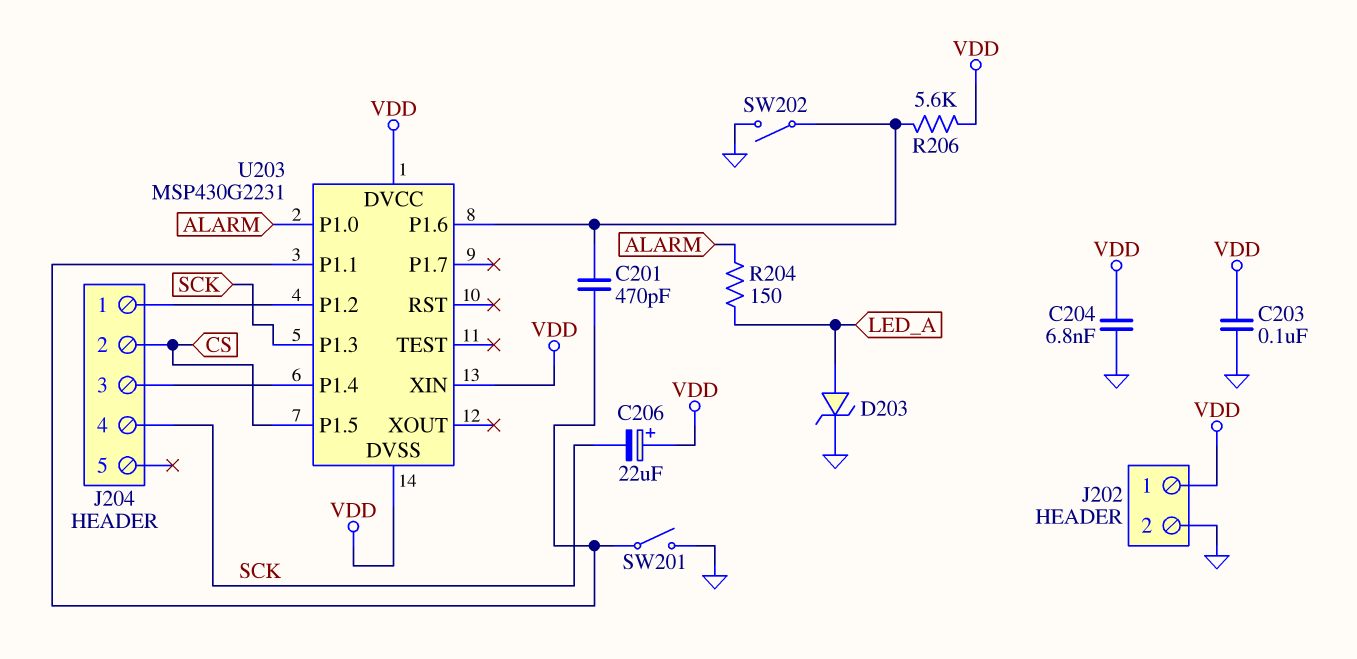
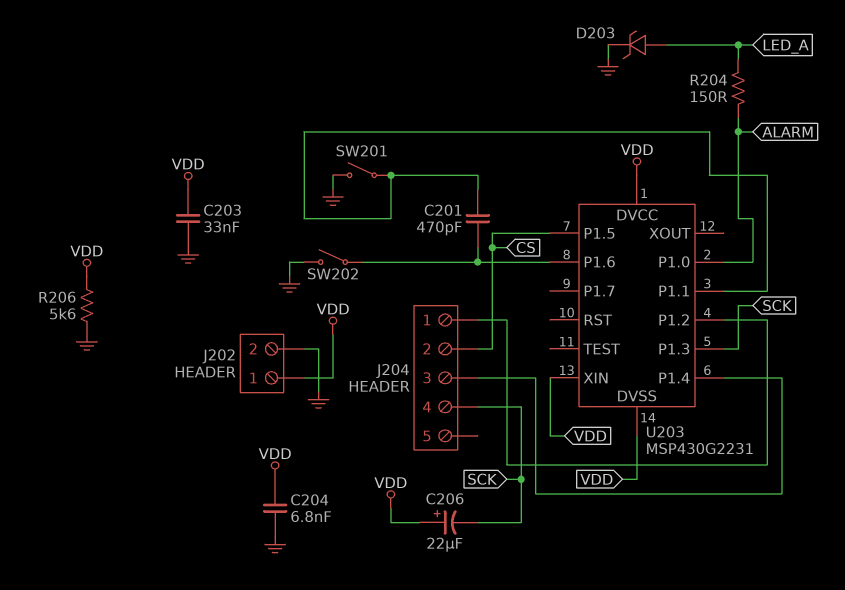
C203: 100nF (GND, VDD) -> 33nF (GND, VDD)
R206: 5.6k (U203/P1.6, VDD) -> 5.6k (GND, VDD)

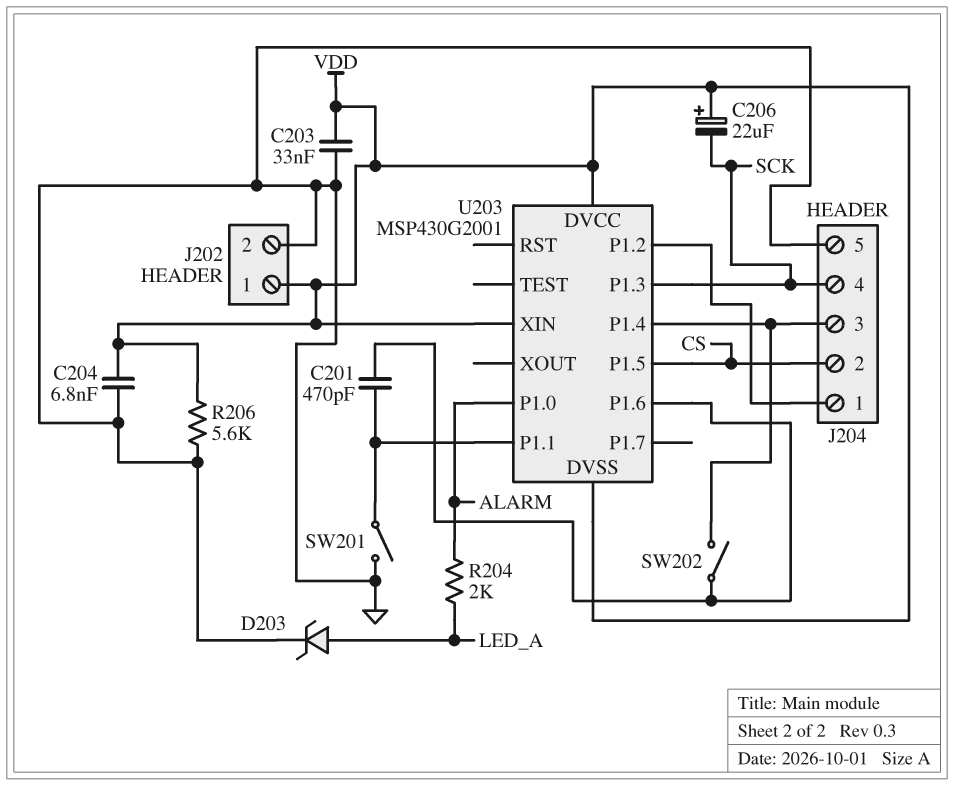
J204 pin 5: none -> GND
R204: 150 (ALARM, LED_A) -> 2k (ALARM, LED_A)
SW202: switch (GND, U203/P1.6) -> switch (J204/3, U203/P1.6)
U203: MSP430G2231 -> MSP430G2001

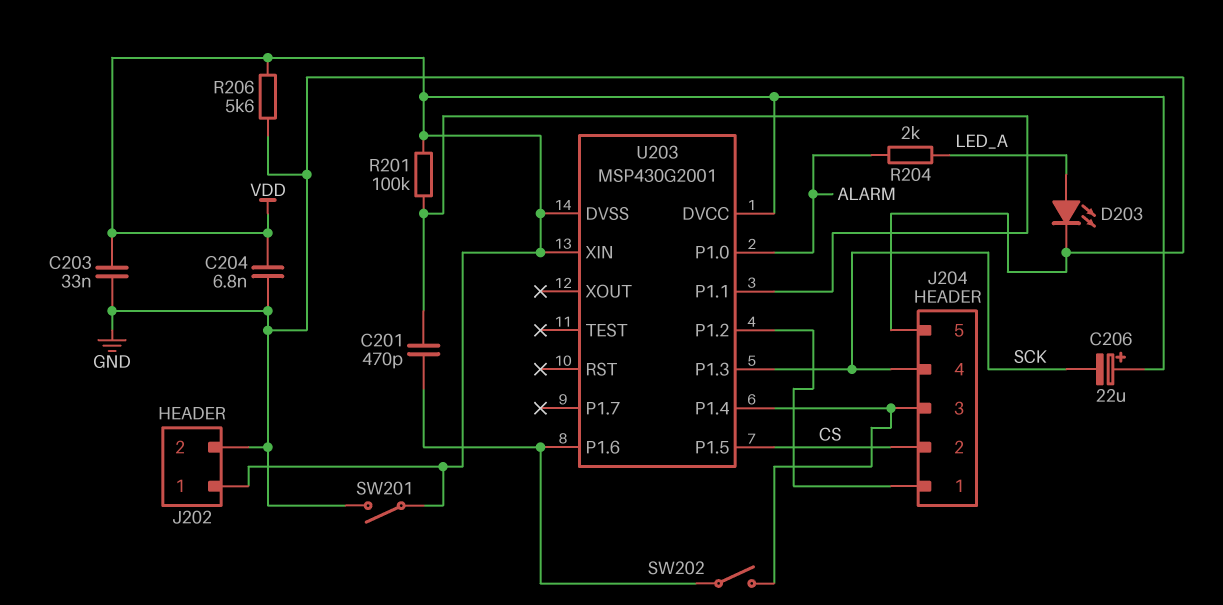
D203: zener (A LED_A, K GND) -> LED (A LED_A, K GND)
R201: none -> 100k (U203/P1.1, VDD)
SW201: switch (GND, U203/P1.1) -> switch (GND, VDD)

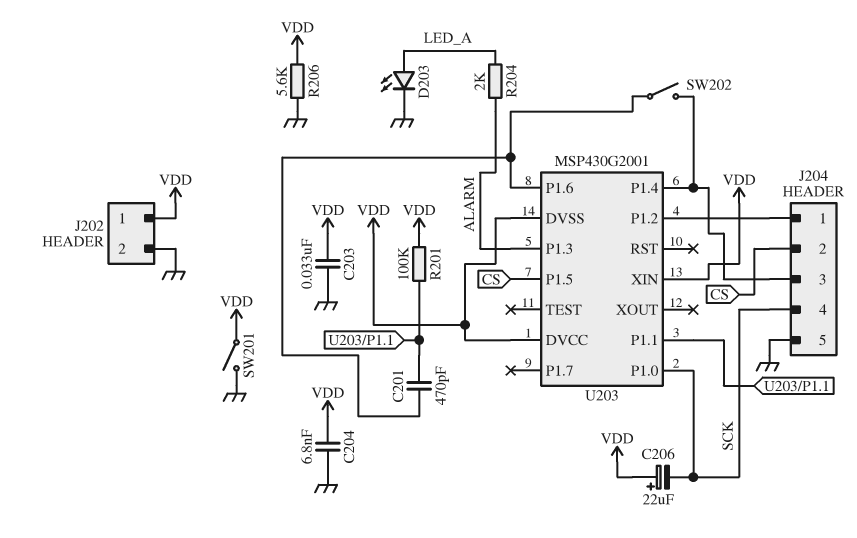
U203 pin P1.0: ALARM -> SCK
U203 pin P1.3: SCK -> ALARM

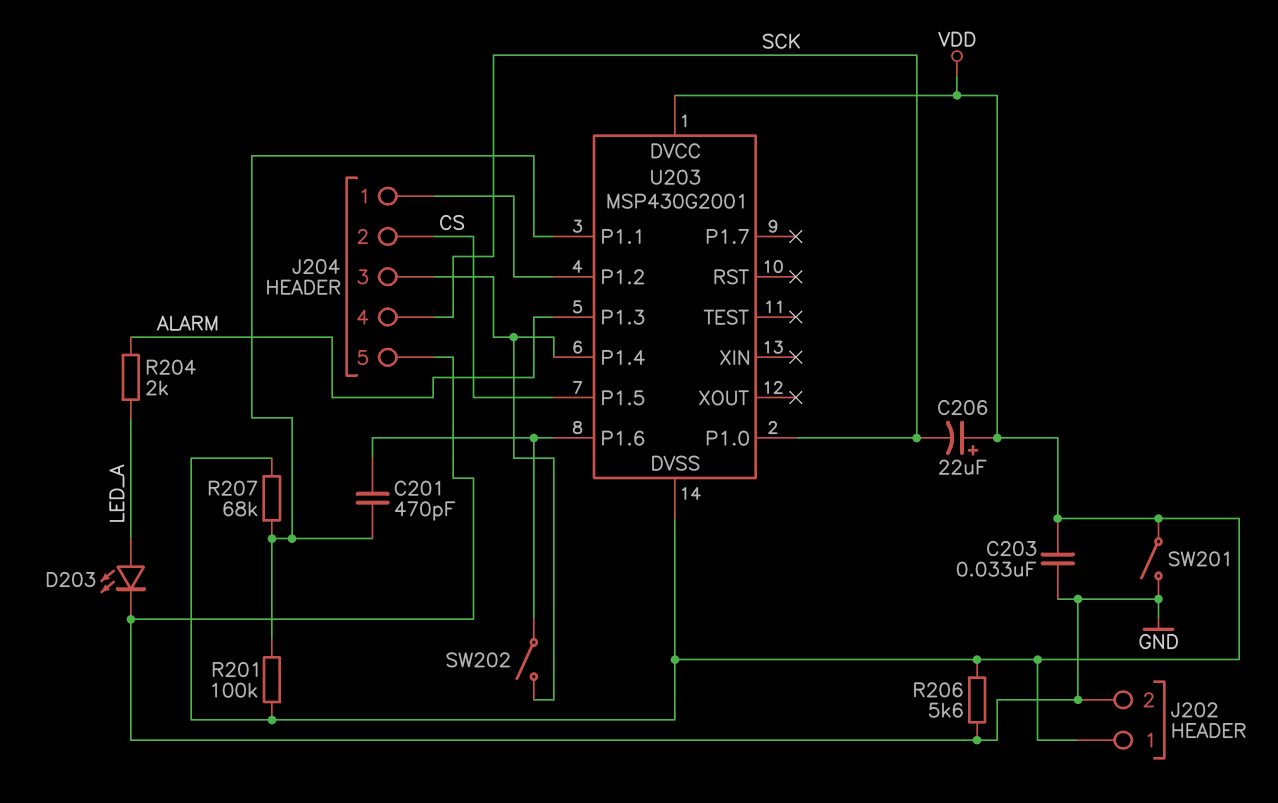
C204: 6.8nF (GND, VDD) -> none
R207: none -> 68k (U203/P1.1, VDD)
U203 pin XIN: VDD -> none

